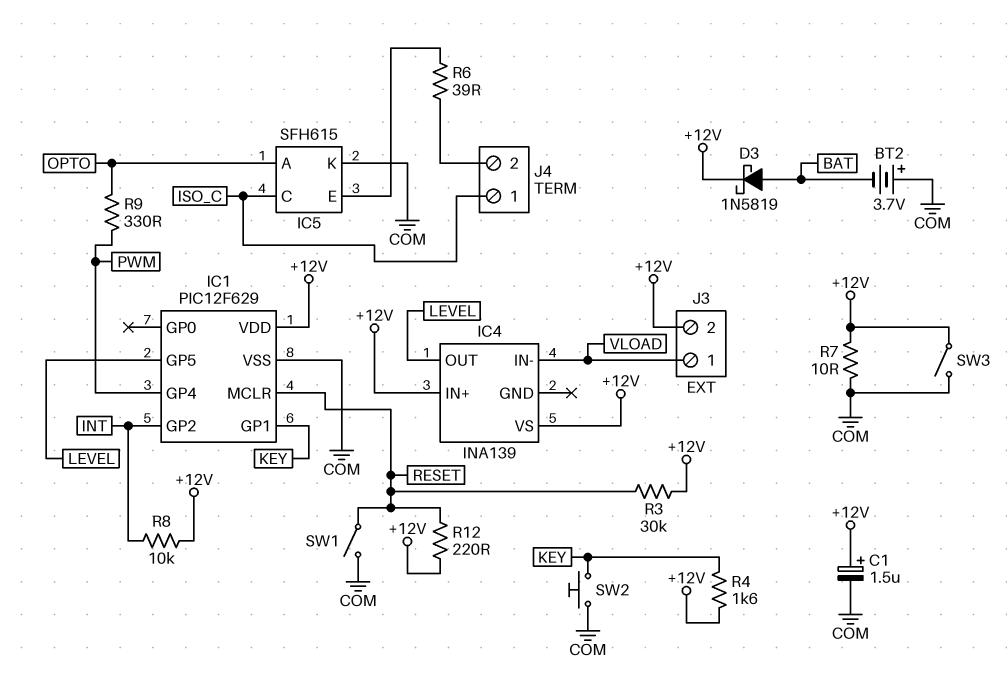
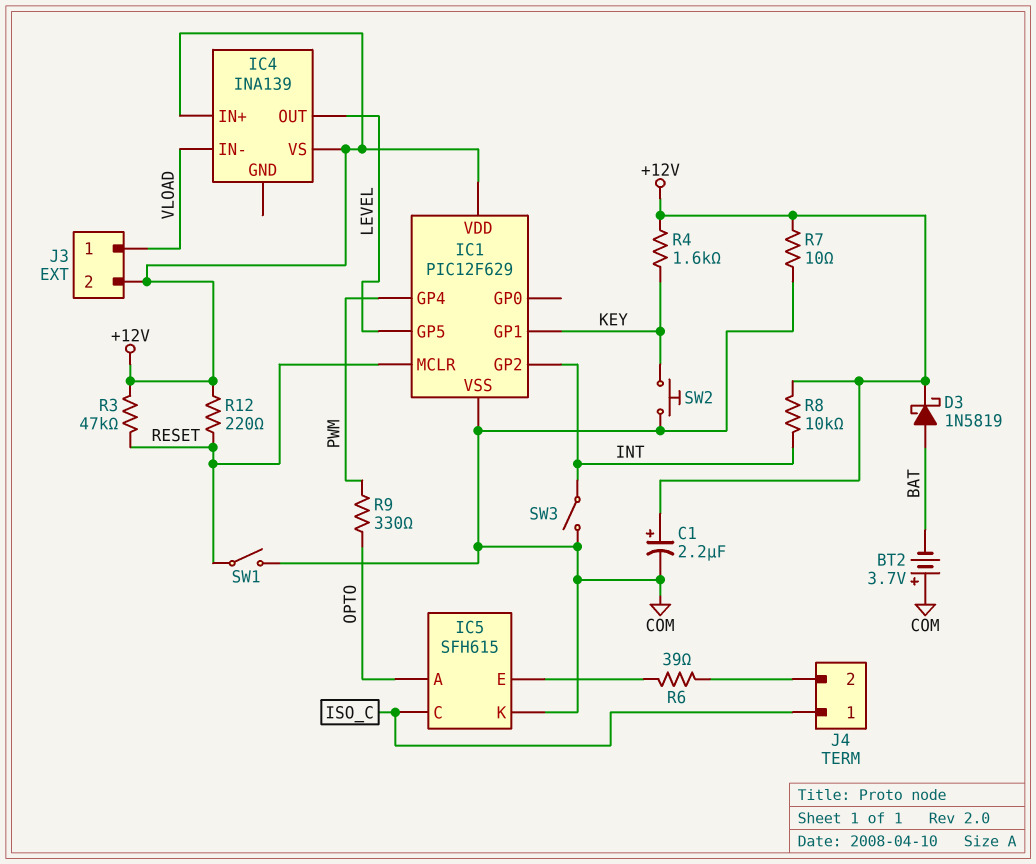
C1: 1.5uF (plus +12V, minus COM) -> 2.2uF (plus +12V, minus COM)
R3: 30k (+12V, RESET) -> 47k (+12V, RESET)
SW3: switch (+12V, COM) -> switch (COM, INT)

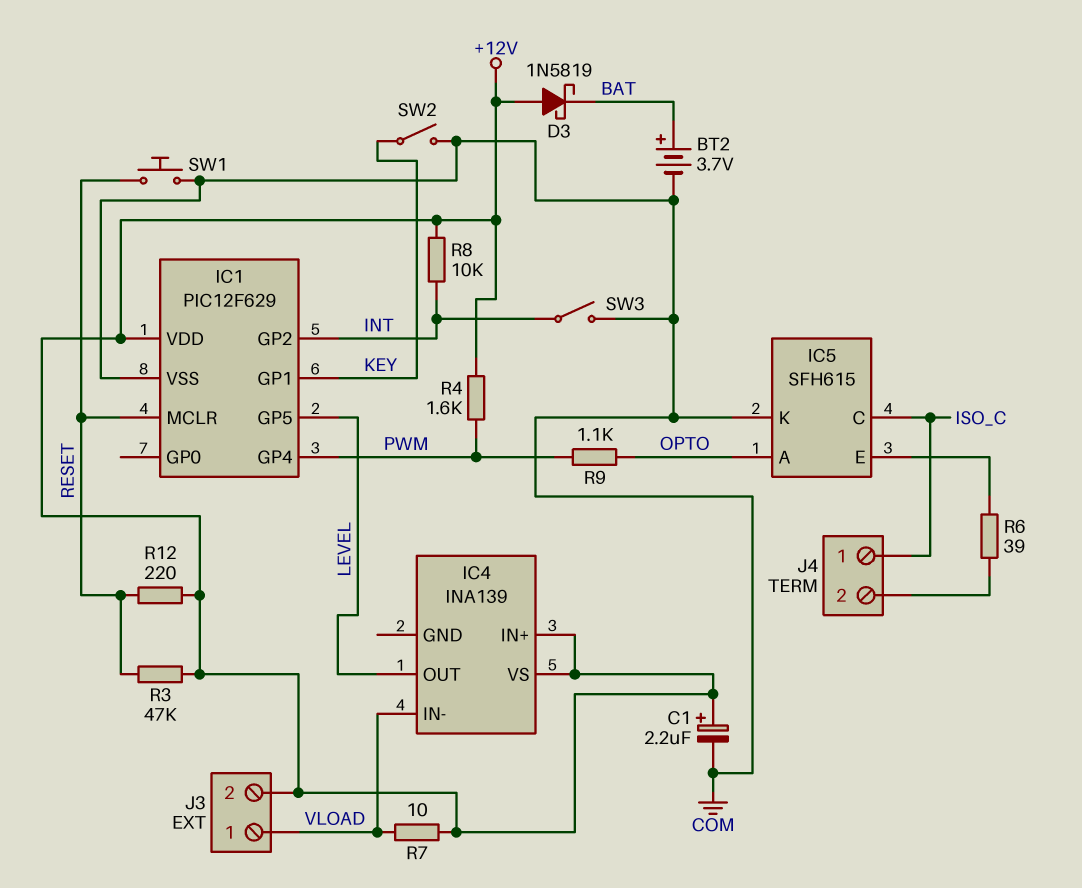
BT2: 3.7V (plus COM, minus BAT) -> 3.7V (plus BAT, minus COM)
D3: schottky 1N5819 (A BAT, K +12V) -> schottky 1N5819 (A +12V, K BAT)
R4: 1.6k (+12V, KEY) -> 1.6k (+12V, PWM)
R7: 10 (+12V, COM) -> 10 (+12V, VLOAD)
R9: 330 (OPTO, PWM) -> 1.1k (OPTO, PWM)
SW1: switch (COM, RESET) -> button (COM, RESET)
SW2: button (COM, KEY) -> switch (COM, KEY)

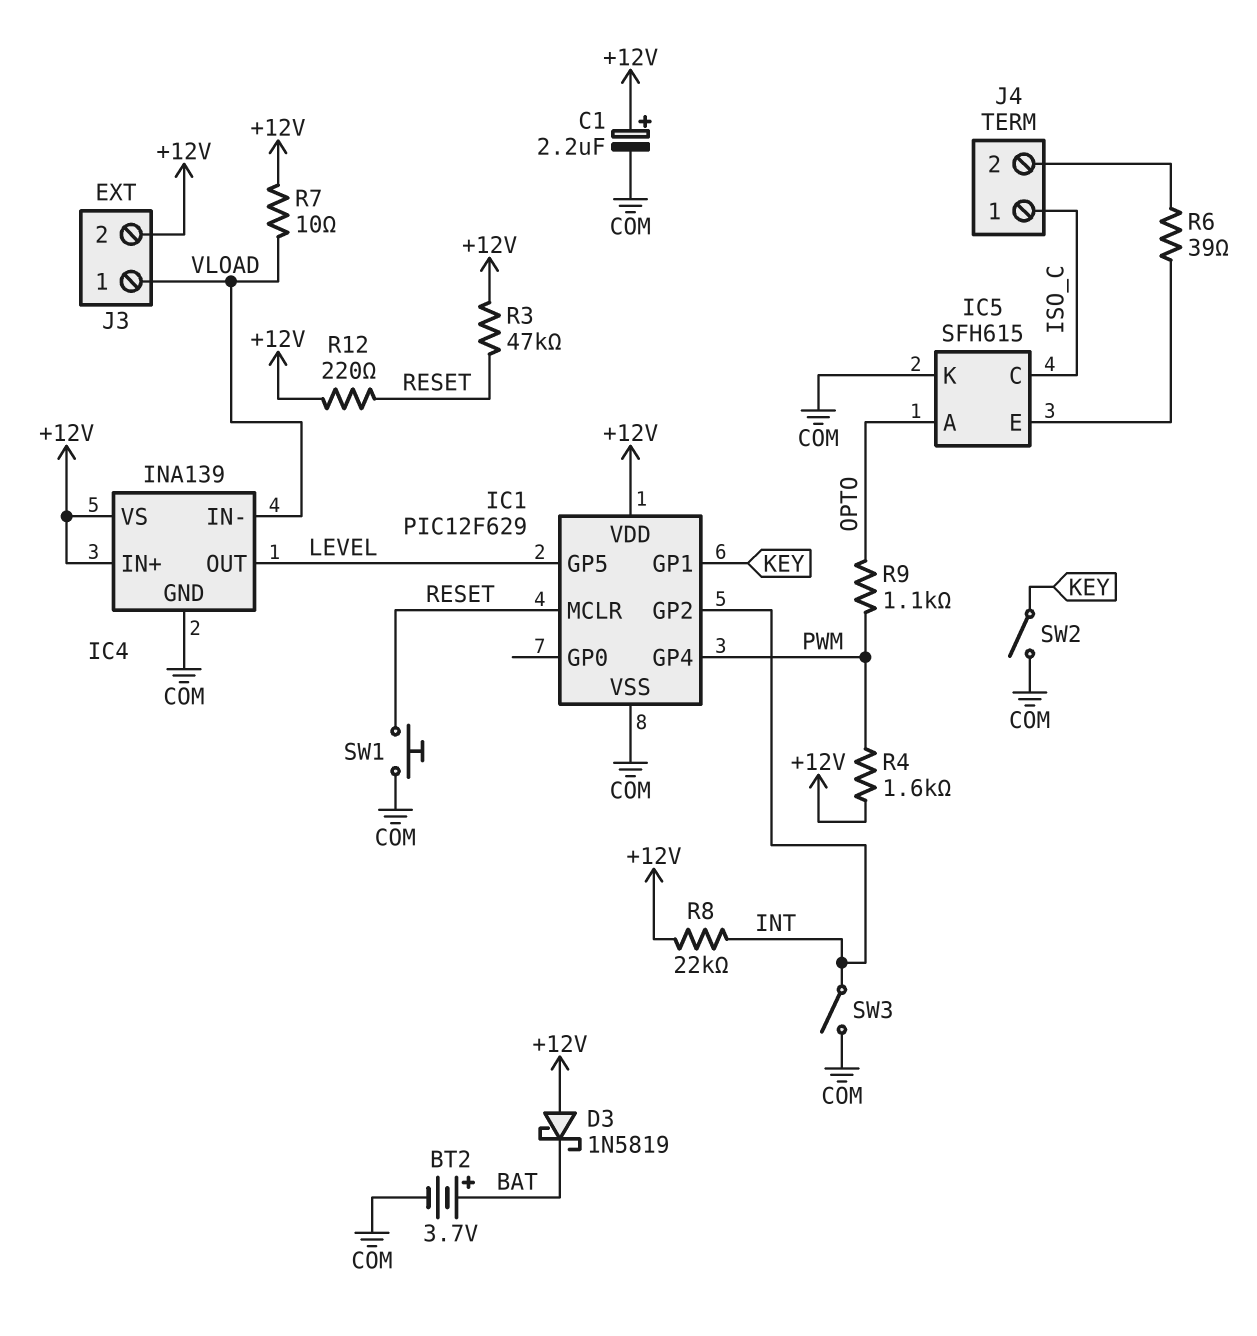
IC4 pin GND: none -> COM
R8: 10k (+12V, INT) -> 22k (+12V, INT)

